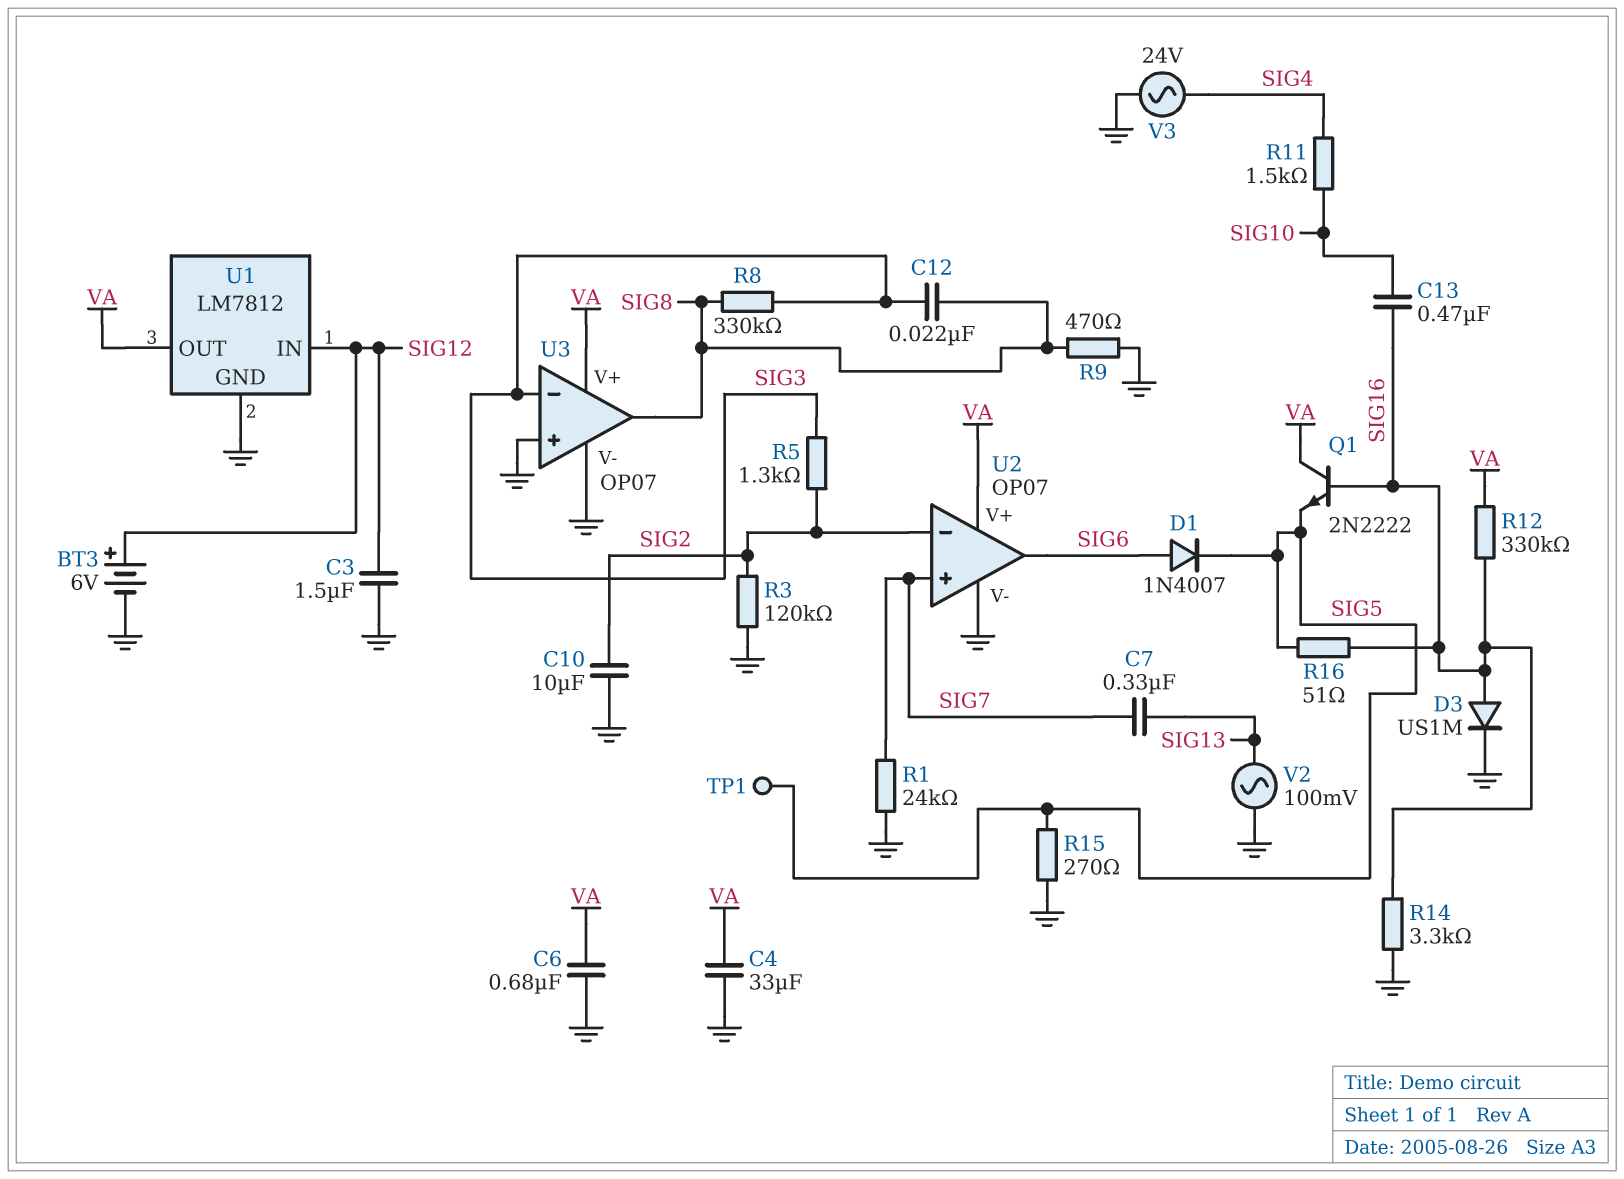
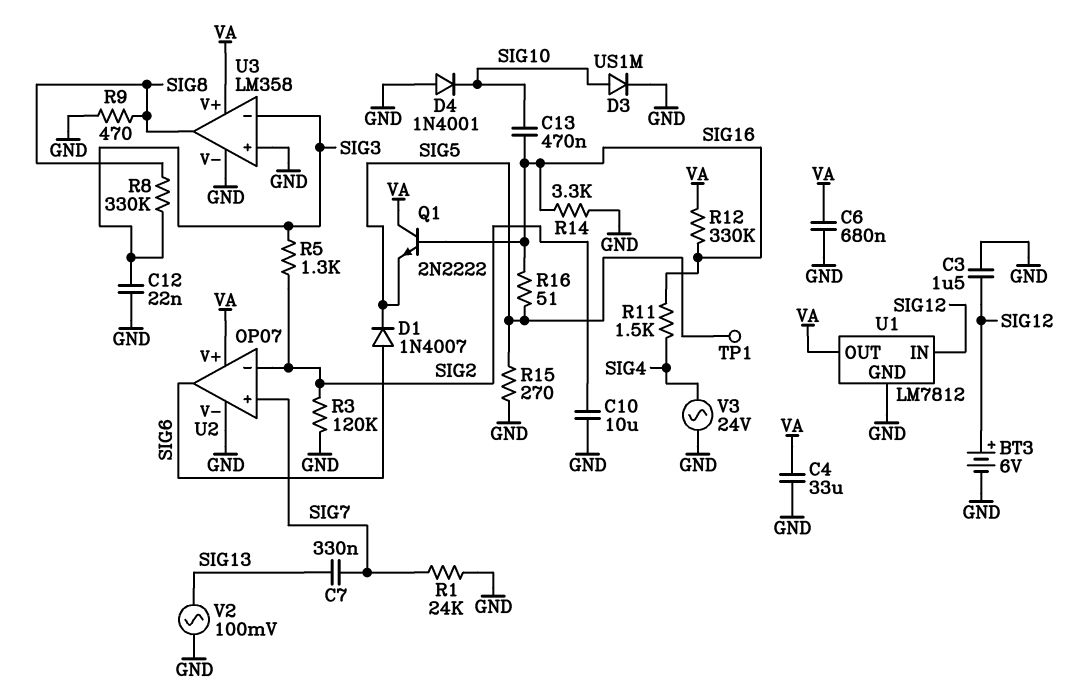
C12: 22nF (SIG3, SIG8) -> 22nF (GND, SIG3)
D3: diode US1M (A SIG16, K GND) -> diode US1M (A SIG10, K GND)
D4: none -> diode 1N4001 (A GND, K SIG10)
R11: 1.5k (SIG4, SIG10) -> 1.5k (SIG4, SIG16)
U3: OP07 -> LM358

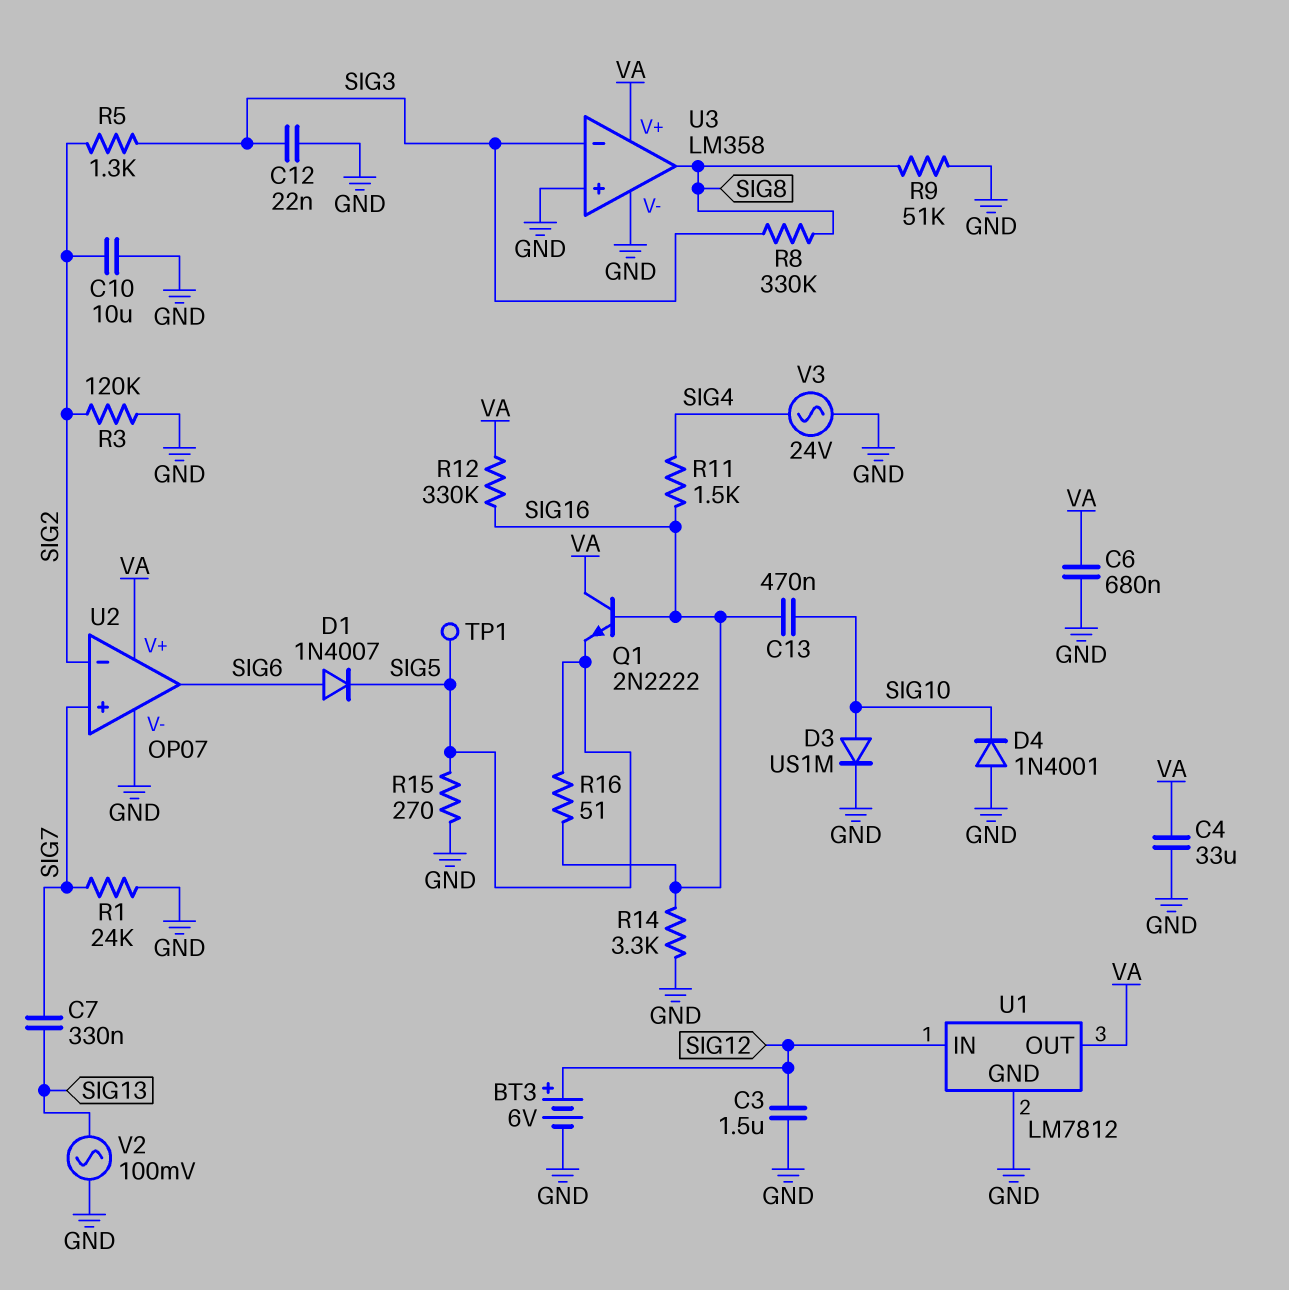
R9: 470 (GND, SIG8) -> 51k (GND, SIG8)

